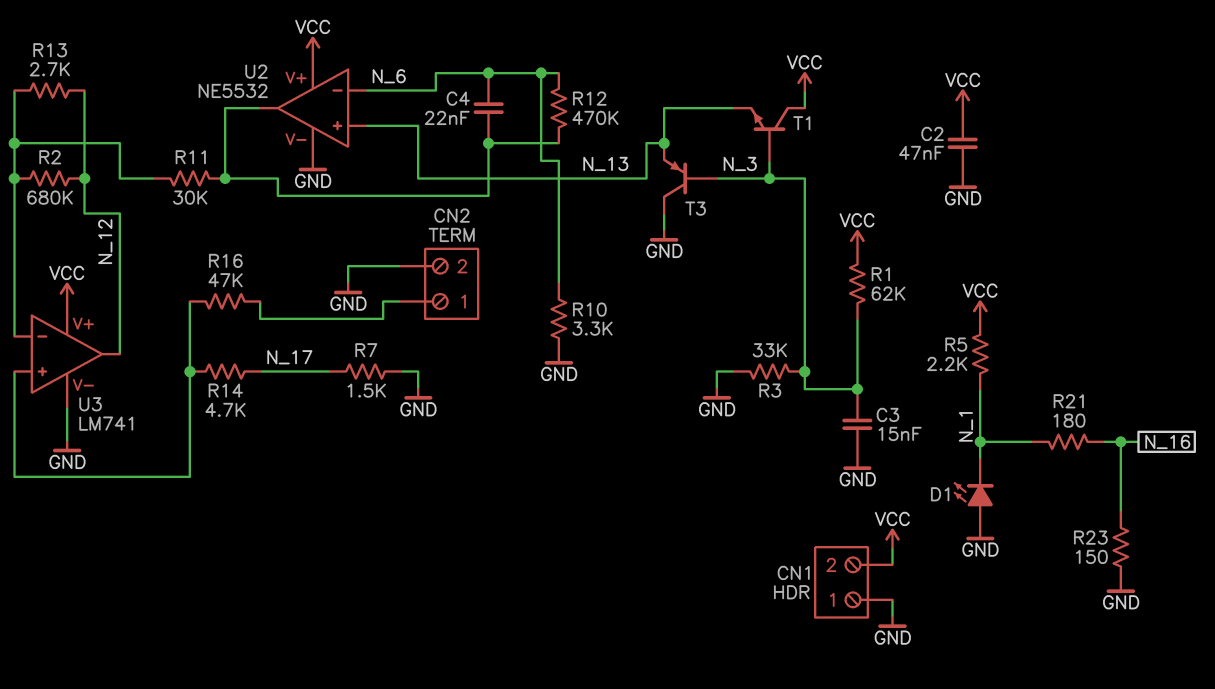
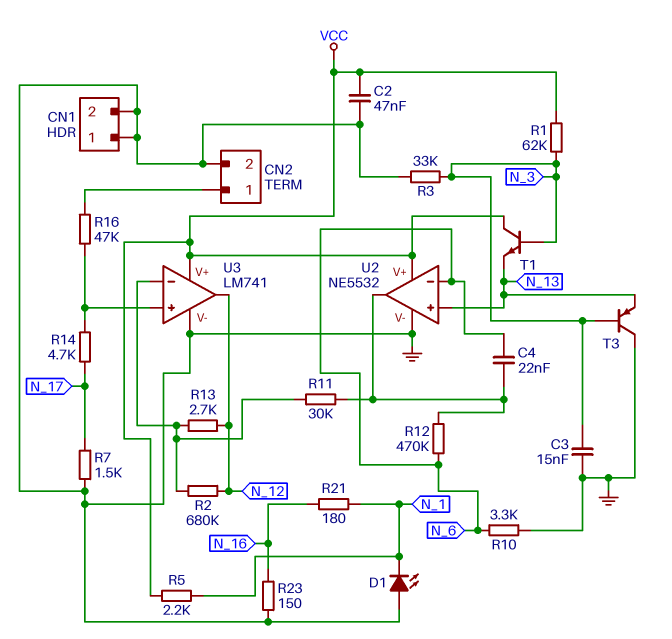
CN1 pin 2: VCC -> GND

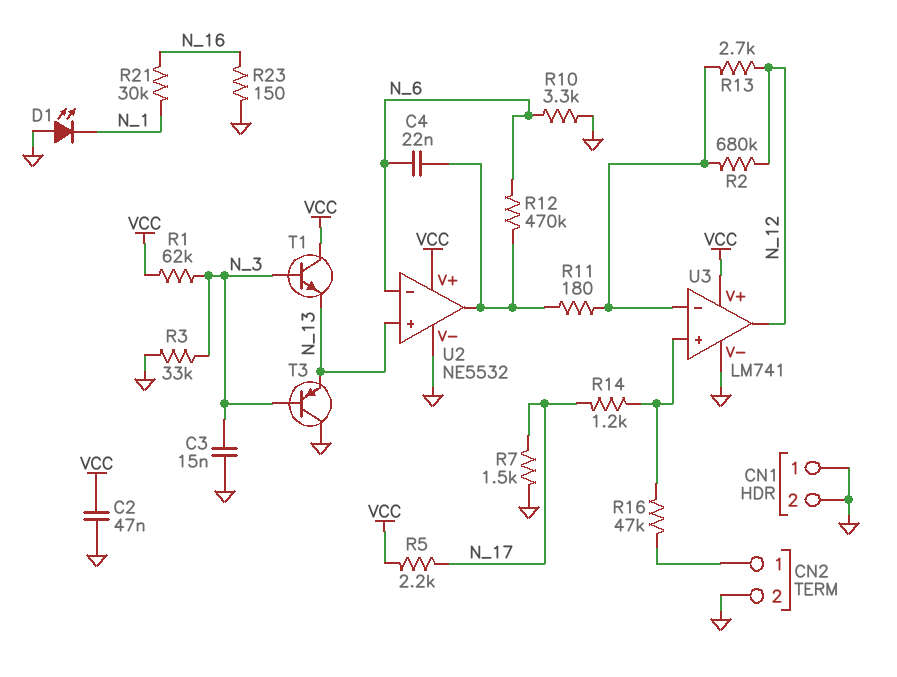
R5: 2.2k (N_1, VCC) -> 2.2k (N_17, VCC)
R11: 30k (U2/out, U3/in-) -> 180 (U2/out, U3/in-)
R14: 4.7k (N_17, U3/in+) -> 1.2k (N_17, U3/in+)
R21: 180 (N_1, N_16) -> 30k (N_1, N_16)

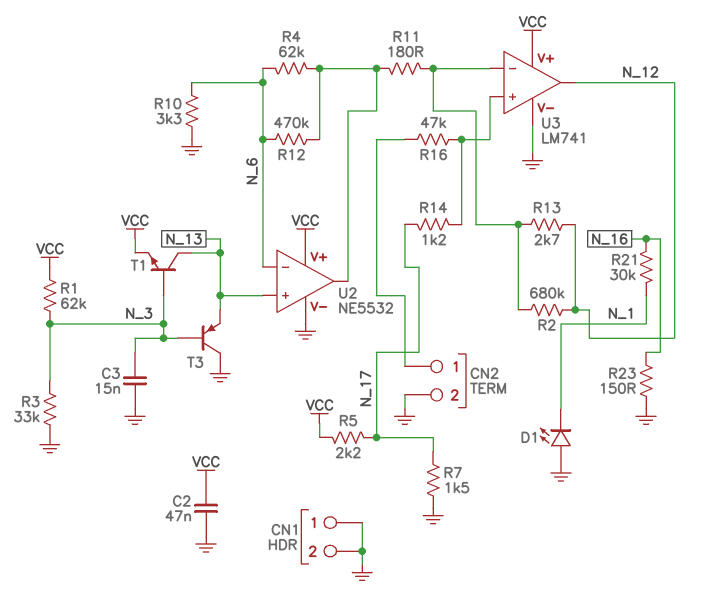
C4: 22nF (N_6, U2/out) -> none
R4: none -> 62k (N_6, U2/out)
T1: NPN (B N_3, C VCC, E N_13) -> NPN (B N_3, C N_13, E VCC)

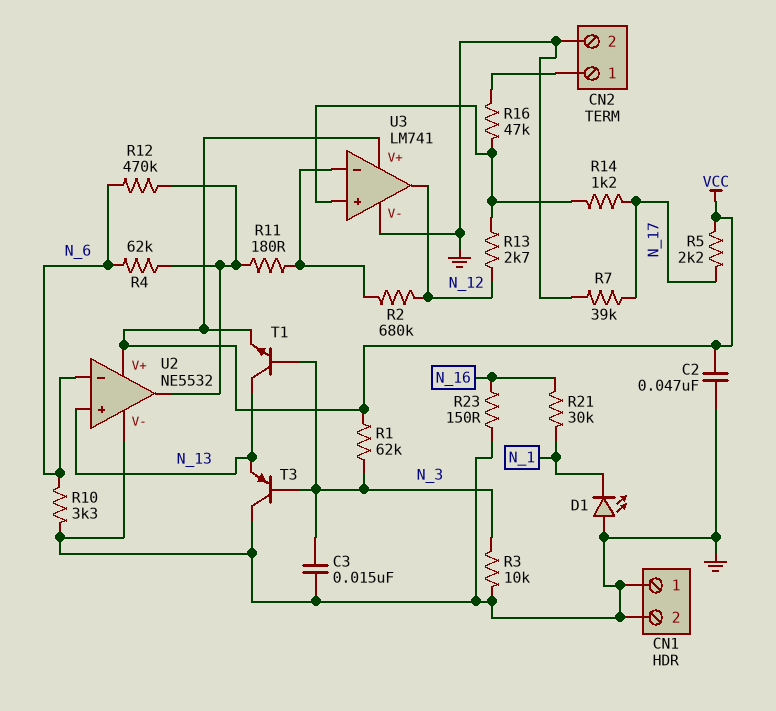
R3: 33k (GND, N_3) -> 10k (GND, N_3)
R7: 1.5k (GND, N_17) -> 39k (GND, N_17)
R13: 2.7k (N_12, U3/in-) -> 2.7k (N_12, U3/in+)

